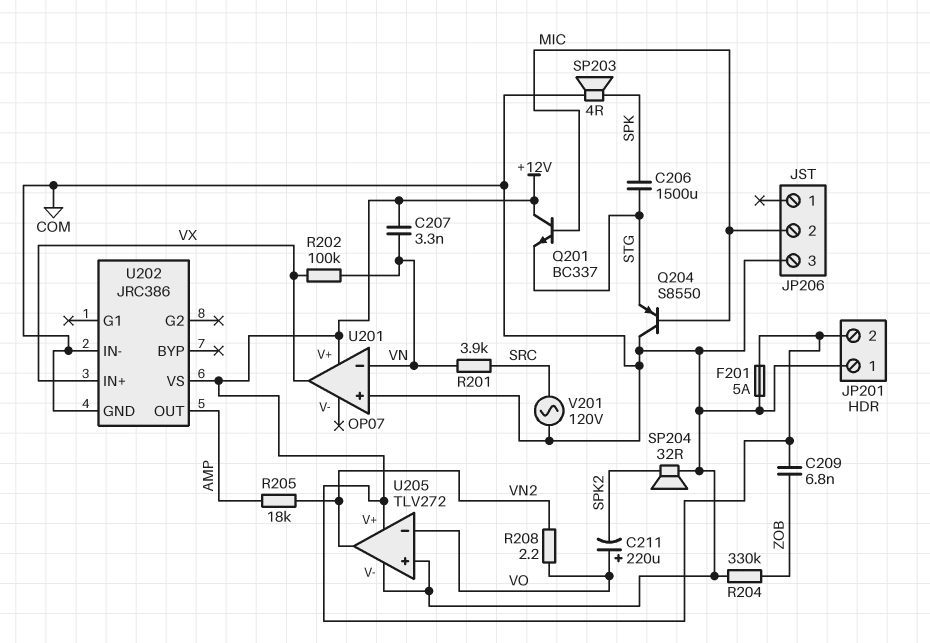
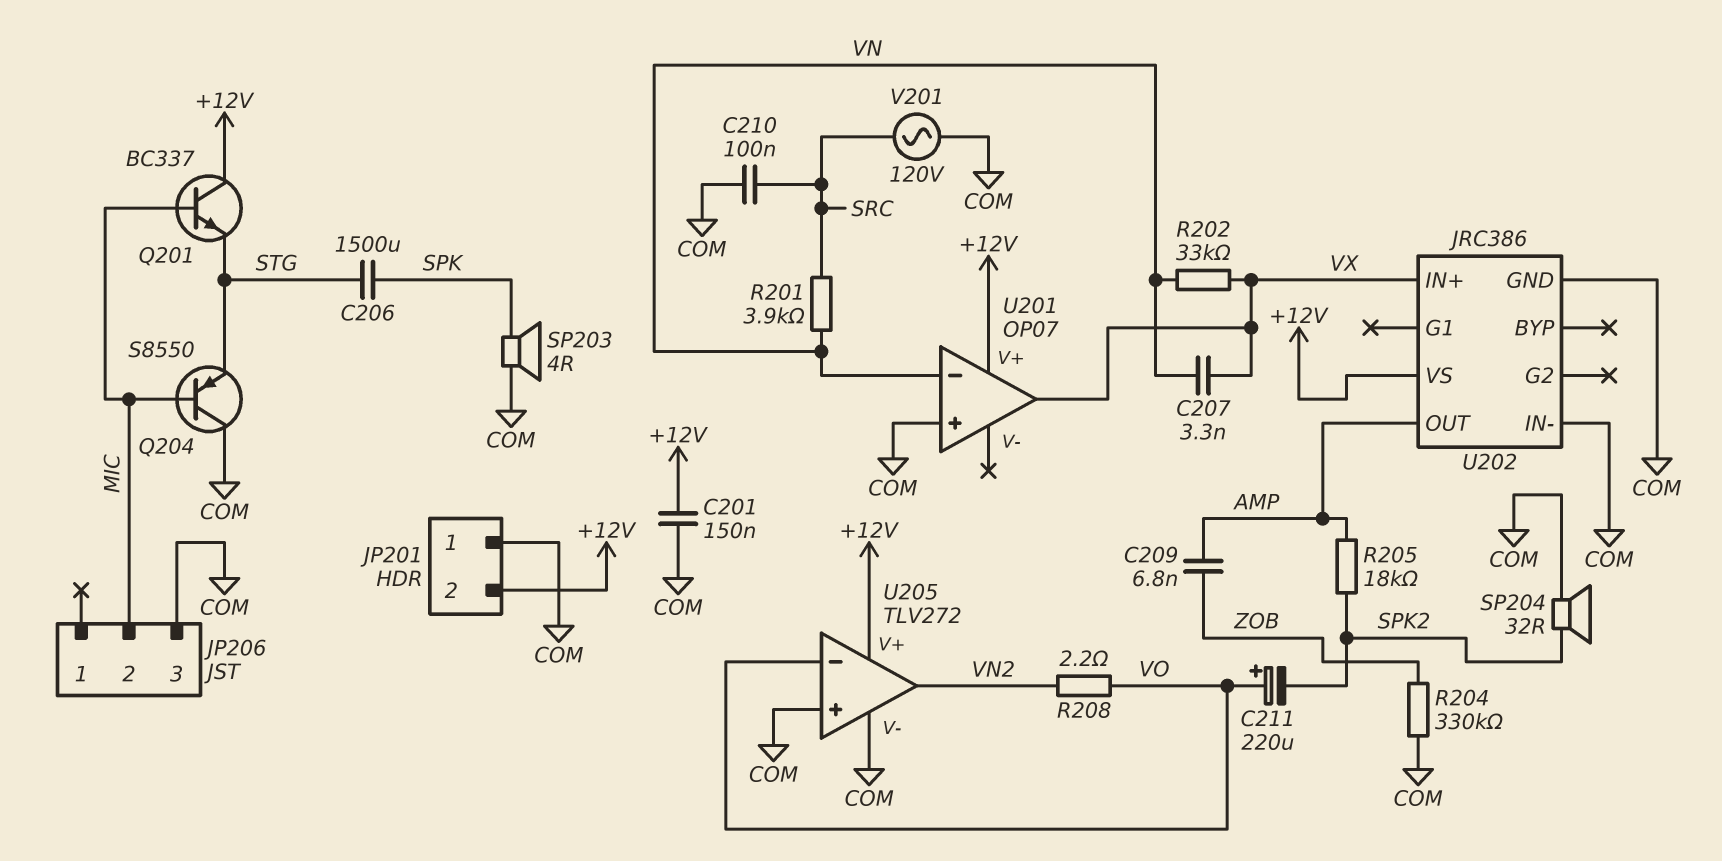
C201: none -> 150nF (+12V, COM)
C207: 3.3nF (+12V, VN) -> 3.3nF (VN, VX)
C209: 6.8nF (+12V, ZOB) -> 6.8nF (AMP, ZOB)
C210: none -> 100nF (COM, SRC)
F201: 5A (+12V, COM) -> none
R202: 100k (VN, VX) -> 33k (VN, VX)
R205: 18k (AMP, VN2) -> 18k (AMP, SPK2)

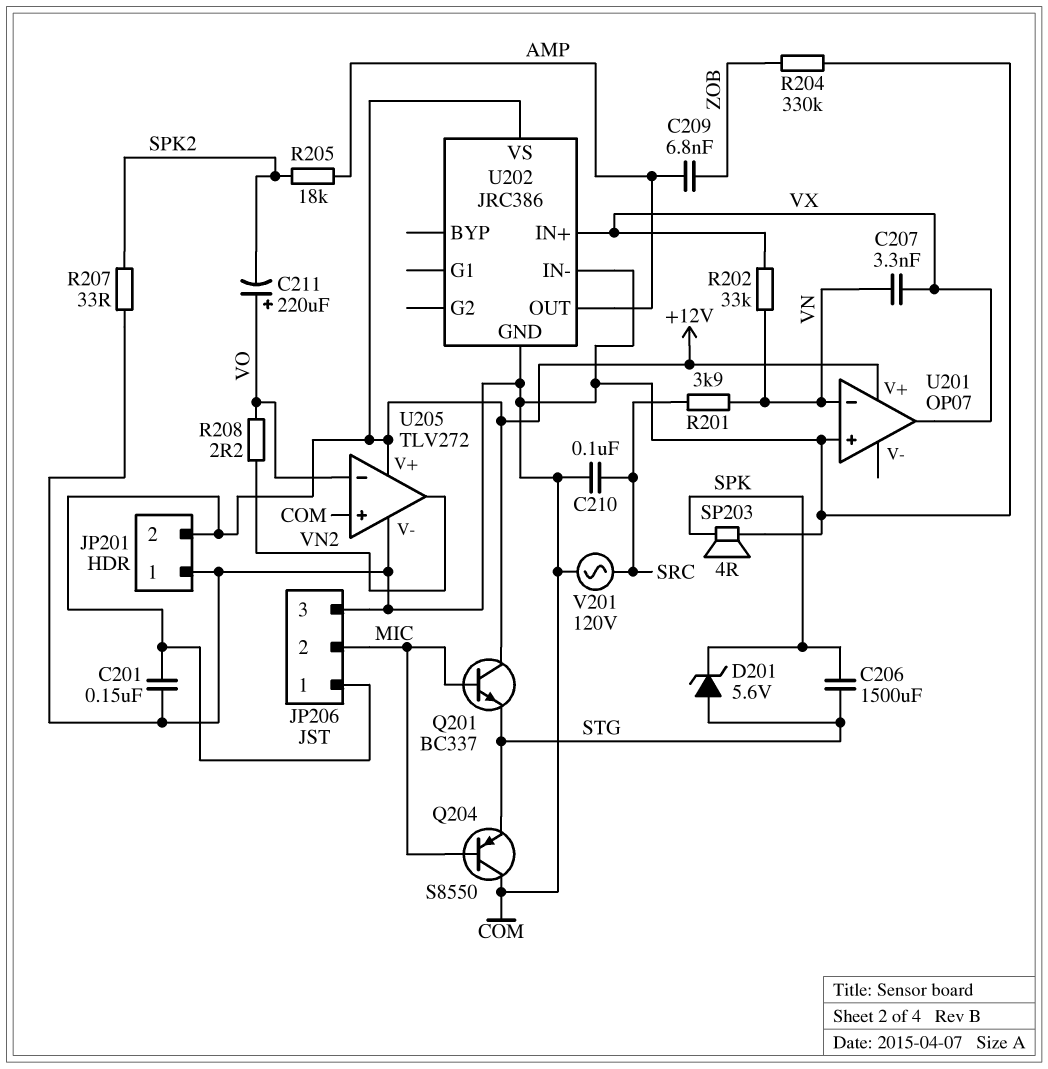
D201: none -> zener 5.6V (A STG, K SPK)
JP206 pin 1: none -> +12V
R207: none -> 33 (COM, SPK2)
SP204: speaker 32R (COM, SPK2) -> none

